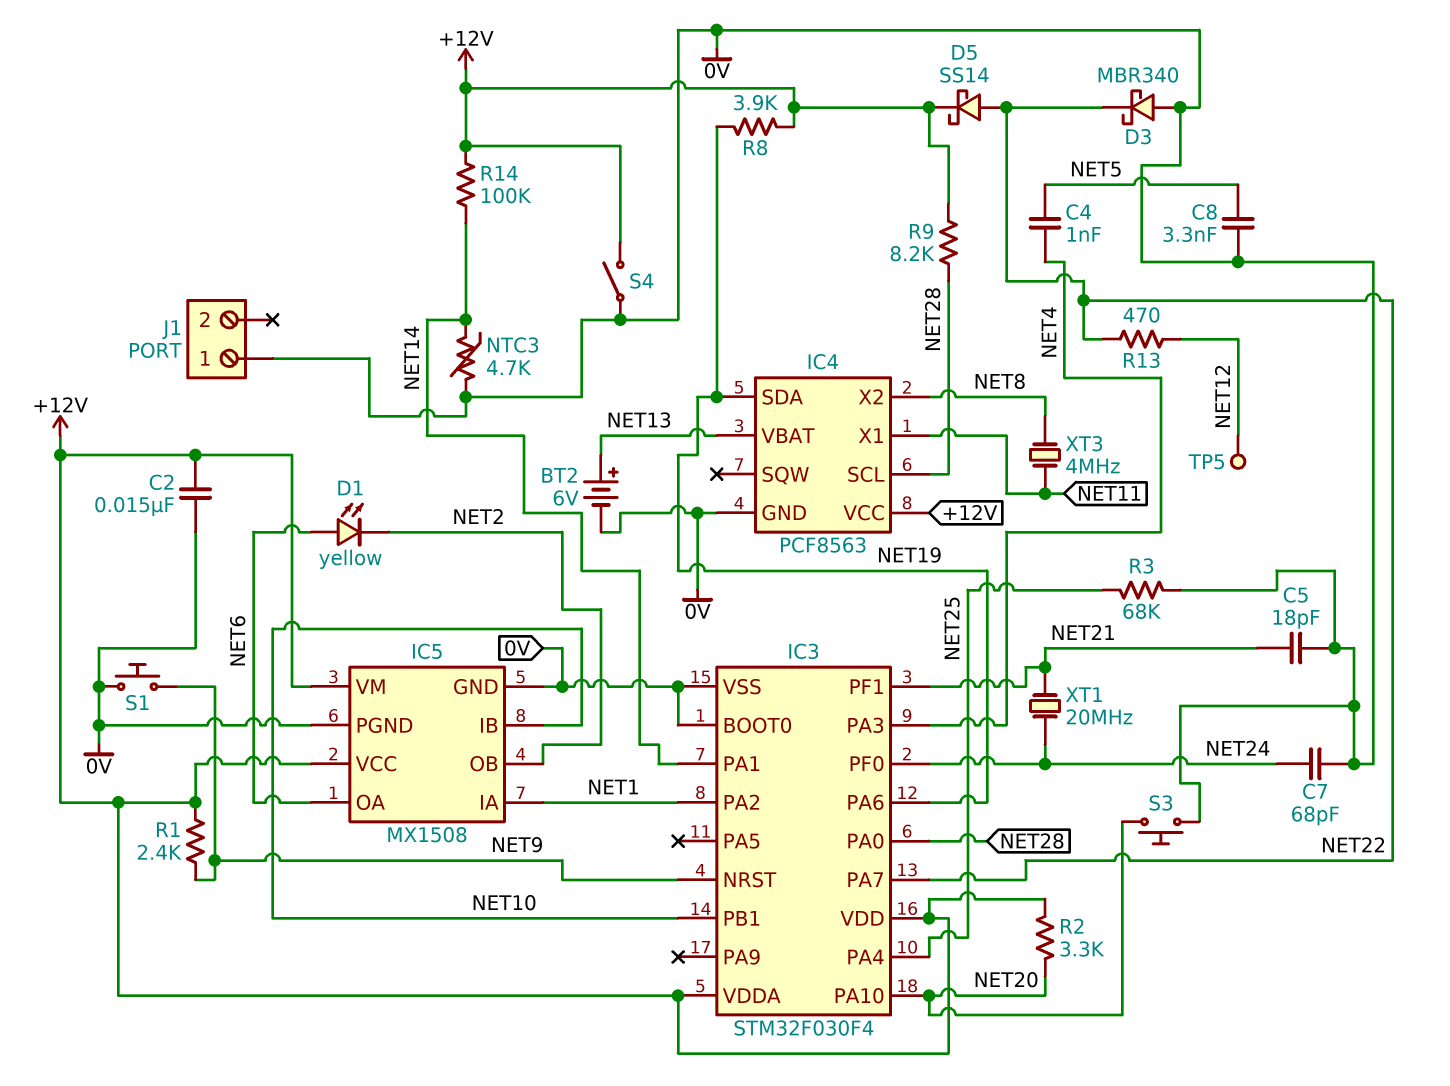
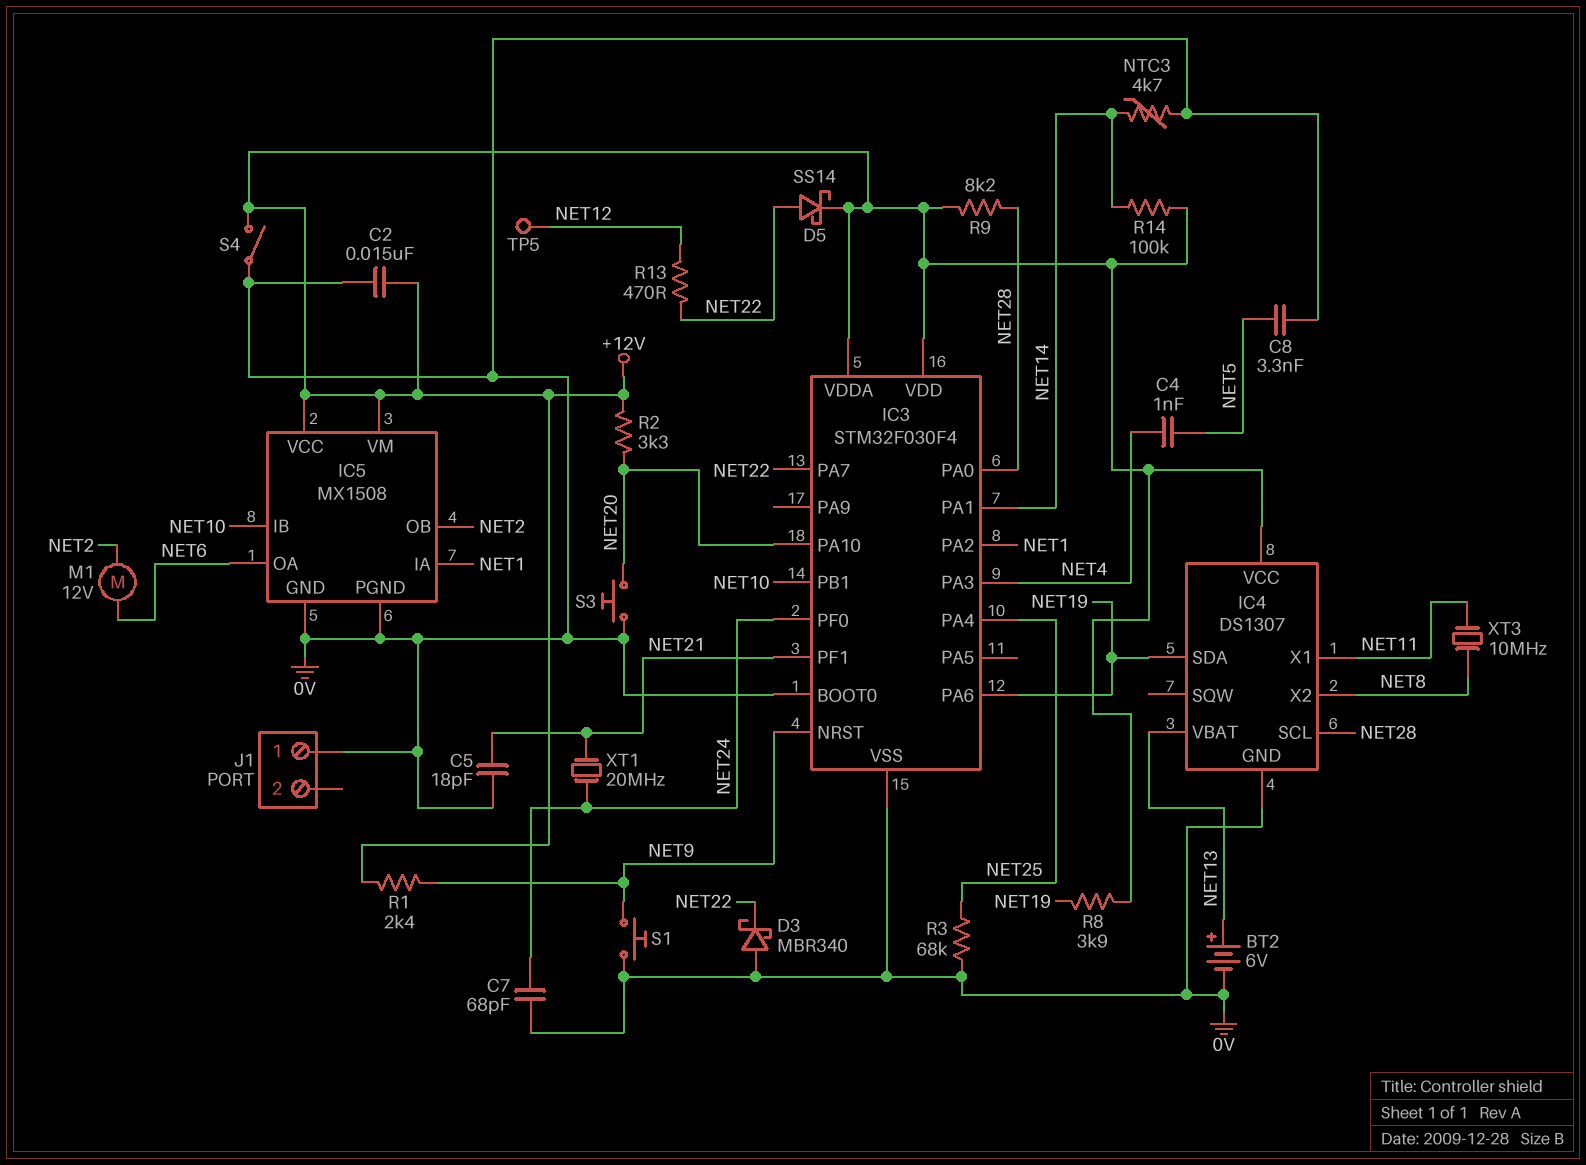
D1: LED yellow (A NET6, K NET2) -> none
IC4: PCF8563 -> DS1307
M1: none -> motor 12V (NET2, NET6)
XT3: 4MHz (NET8, NET11) -> 10MHz (NET8, NET11)

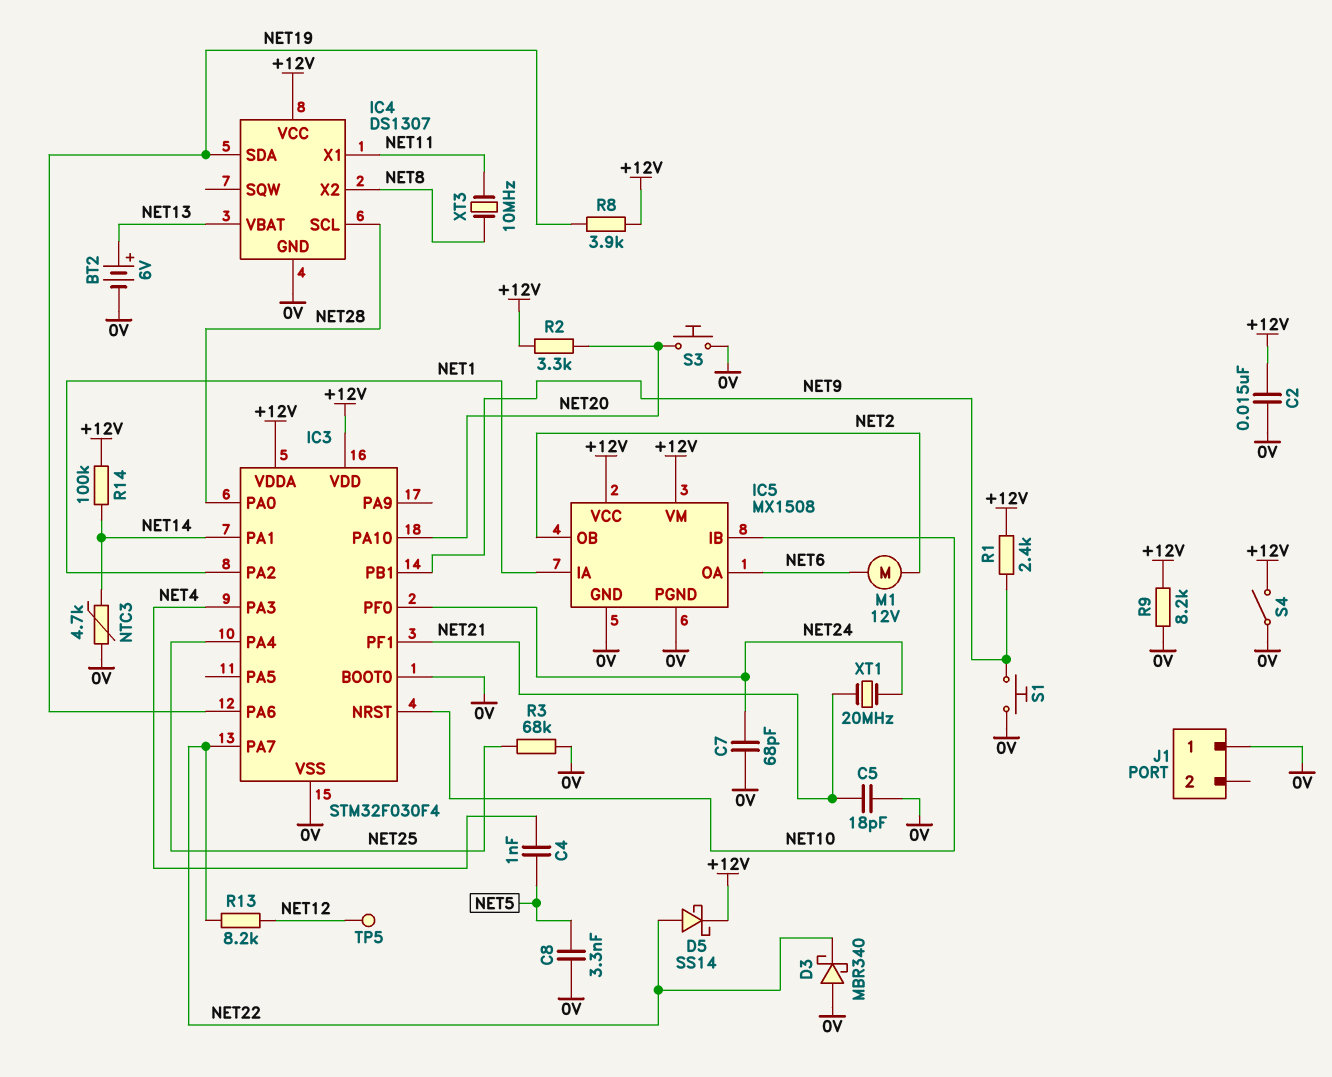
IC3 pin NRST: NET9 -> NET10
IC3 pin PB1: NET10 -> NET9
R9: 8.2k (+12V, NET28) -> 8.2k (+12V, 0V)
R13: 470 (NET12, NET22) -> 8.2k (NET12, NET22)

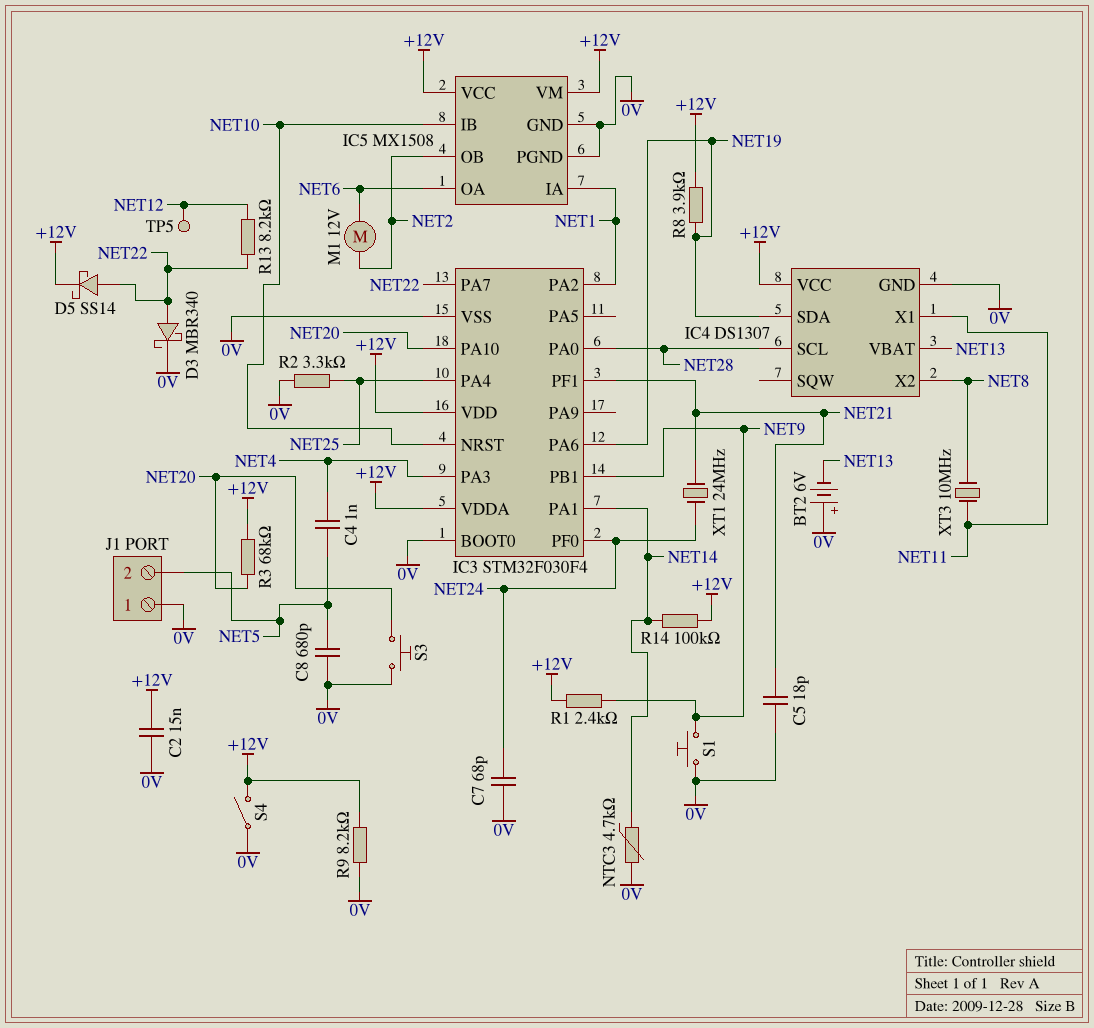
BT2: 6V (plus NET13, minus 0V) -> 6V (plus 0V, minus NET13)
C8: 3.3nF (0V, NET5) -> 680pF (0V, NET5)
D3: schottky MBR340 (A 0V, K NET22) -> schottky MBR340 (A NET22, K 0V)
J1 pin 2: none -> NET5
R2: 3.3k (+12V, NET20) -> 3.3k (0V, NET25)
R3: 68k (0V, NET25) -> 68k (+12V, NET20)
XT1: 20MHz (NET21, NET24) -> 24MHz (NET21, NET24)

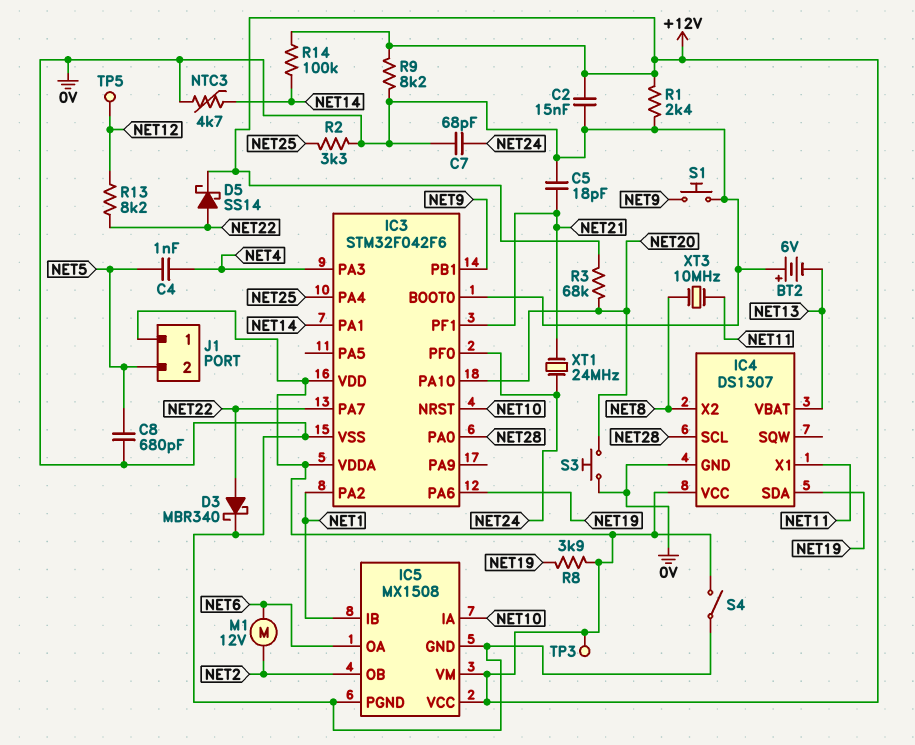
IC3: STM32F030F4 -> STM32F042F6
IC5 pin IA: NET1 -> NET10
IC5 pin IB: NET10 -> NET1
J1 pin 1: 0V -> +12V
R1: 2.4k (+12V, NET9) -> 2.4k (+12V, 0V)
TP3: none -> test point (+12V)

